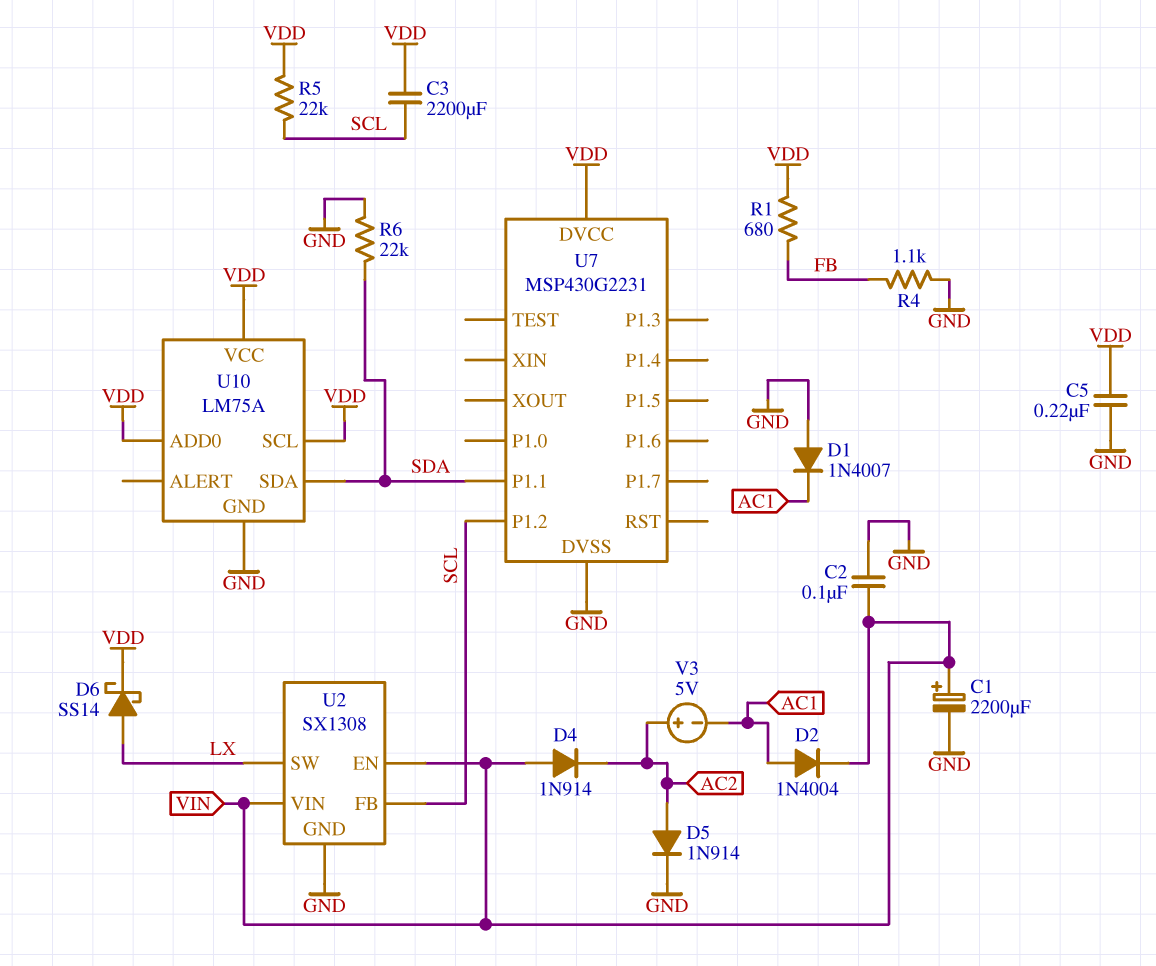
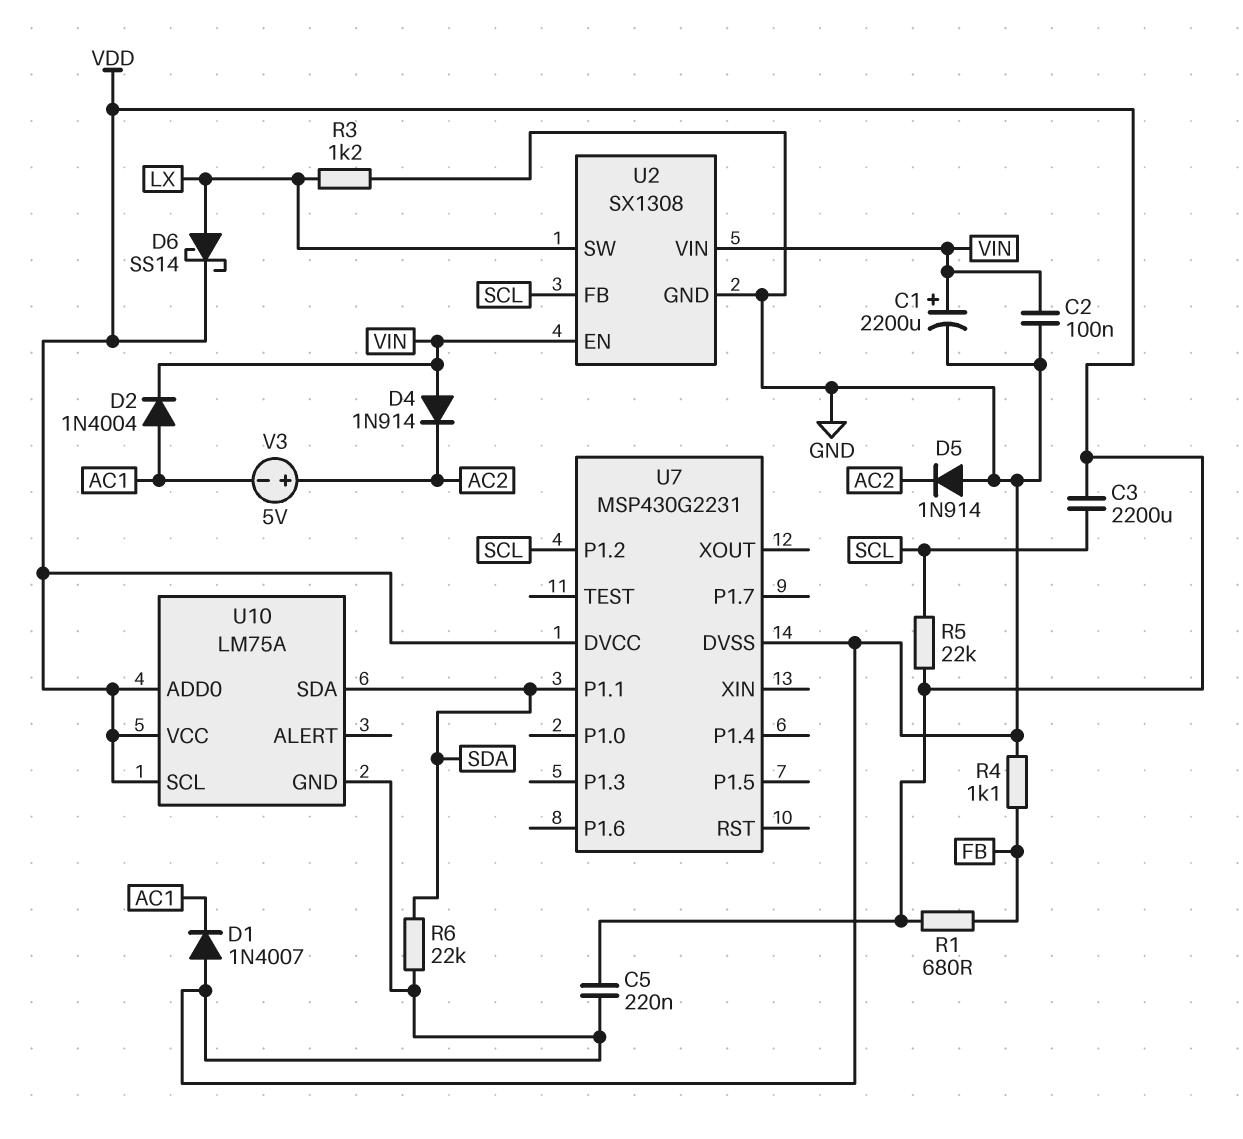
D5: diode 1N914 (A AC2, K GND) -> diode 1N914 (A GND, K AC2)
R3: none -> 1.2k (GND, LX)

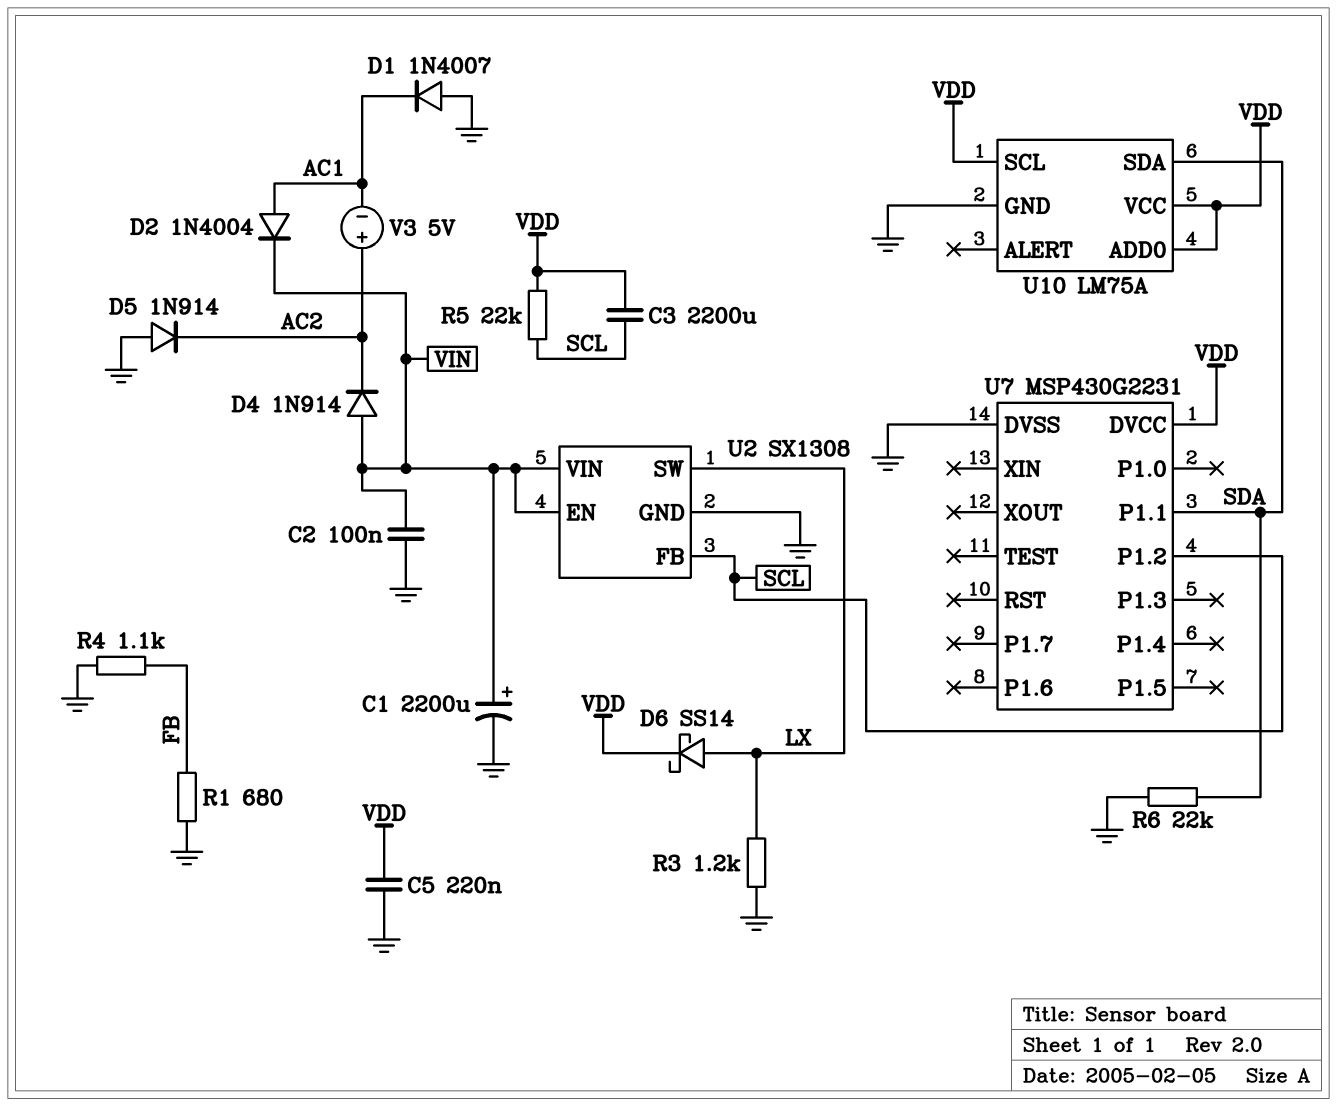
R1: 680 (FB, VDD) -> 680 (FB, GND)

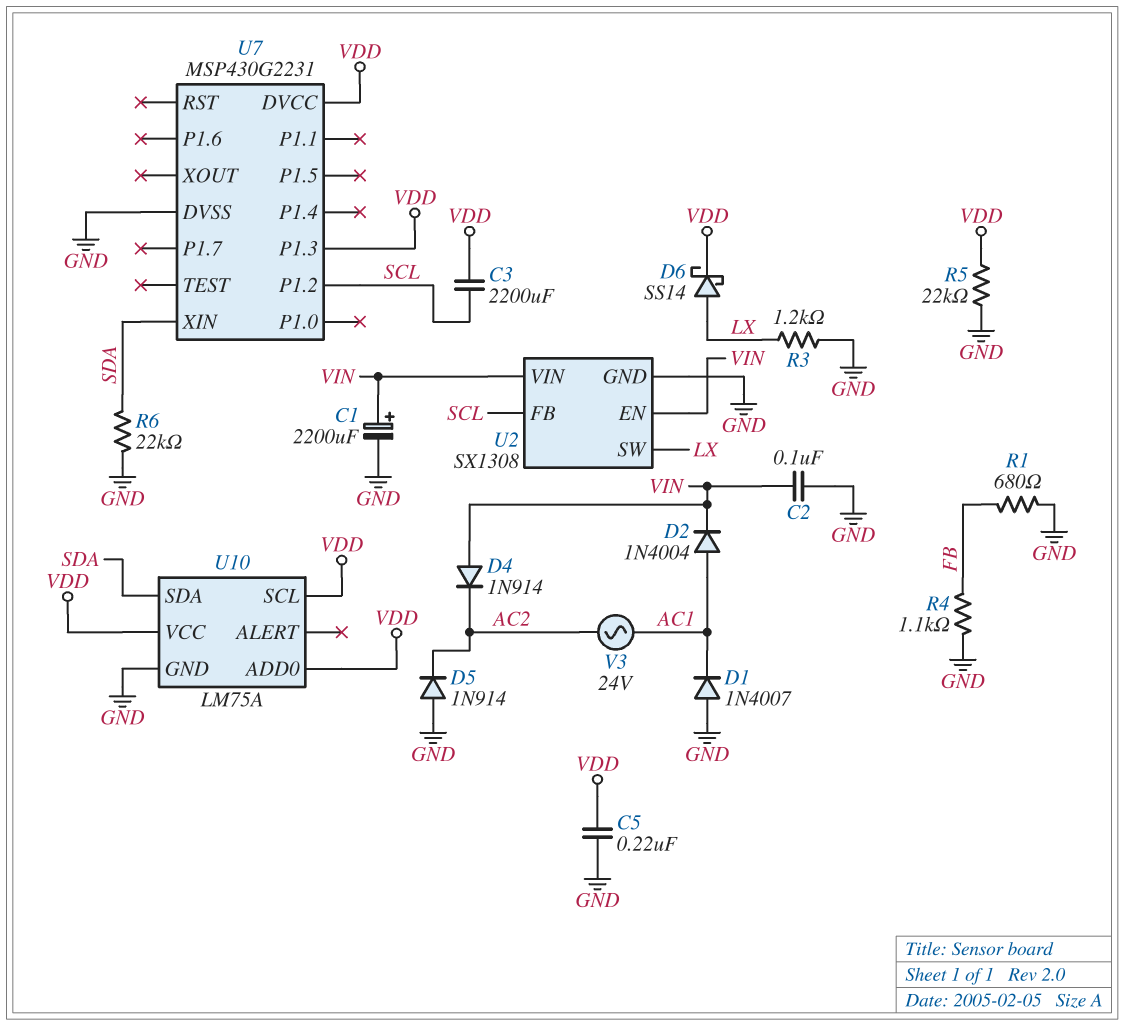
R5: 22k (SCL, VDD) -> 22k (GND, VDD)
U7 pin P1.1: SDA -> none
U7 pin P1.3: none -> VDD
U7 pin XIN: none -> SDA
V3: 5V (plus AC2, minus AC1) -> AC 24V (AC1, AC2)

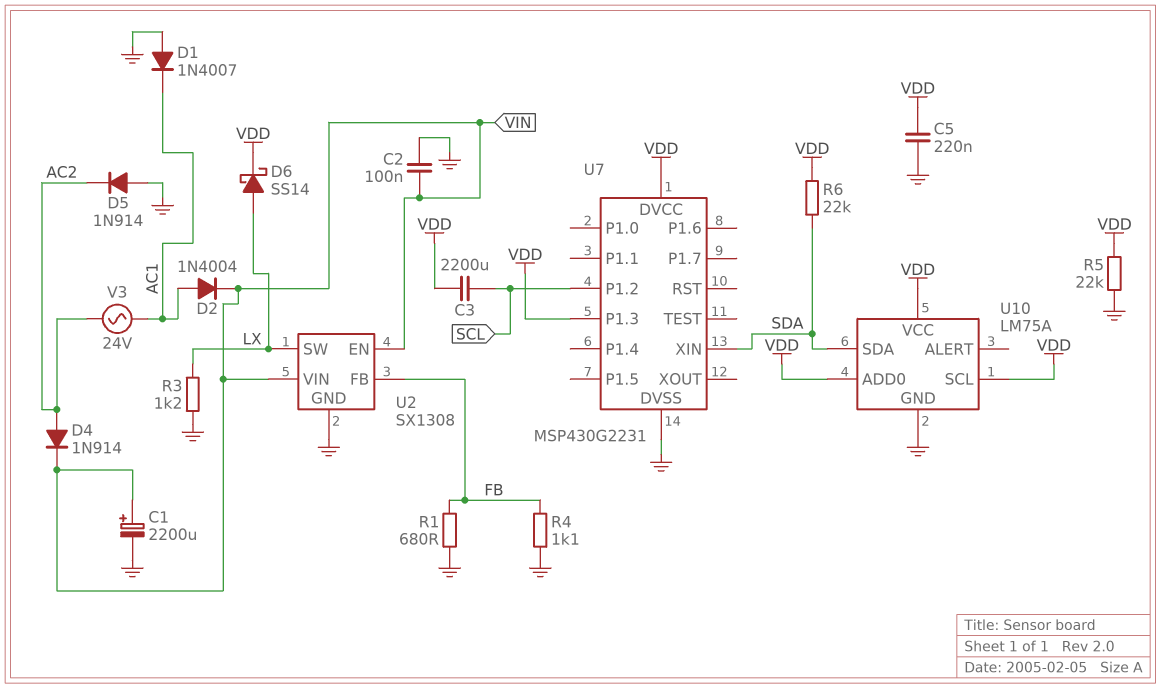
D4: diode 1N914 (A VIN, K AC2) -> diode 1N914 (A AC2, K VIN)
R6: 22k (GND, SDA) -> 22k (SDA, VDD)
U2 pin FB: SCL -> FB

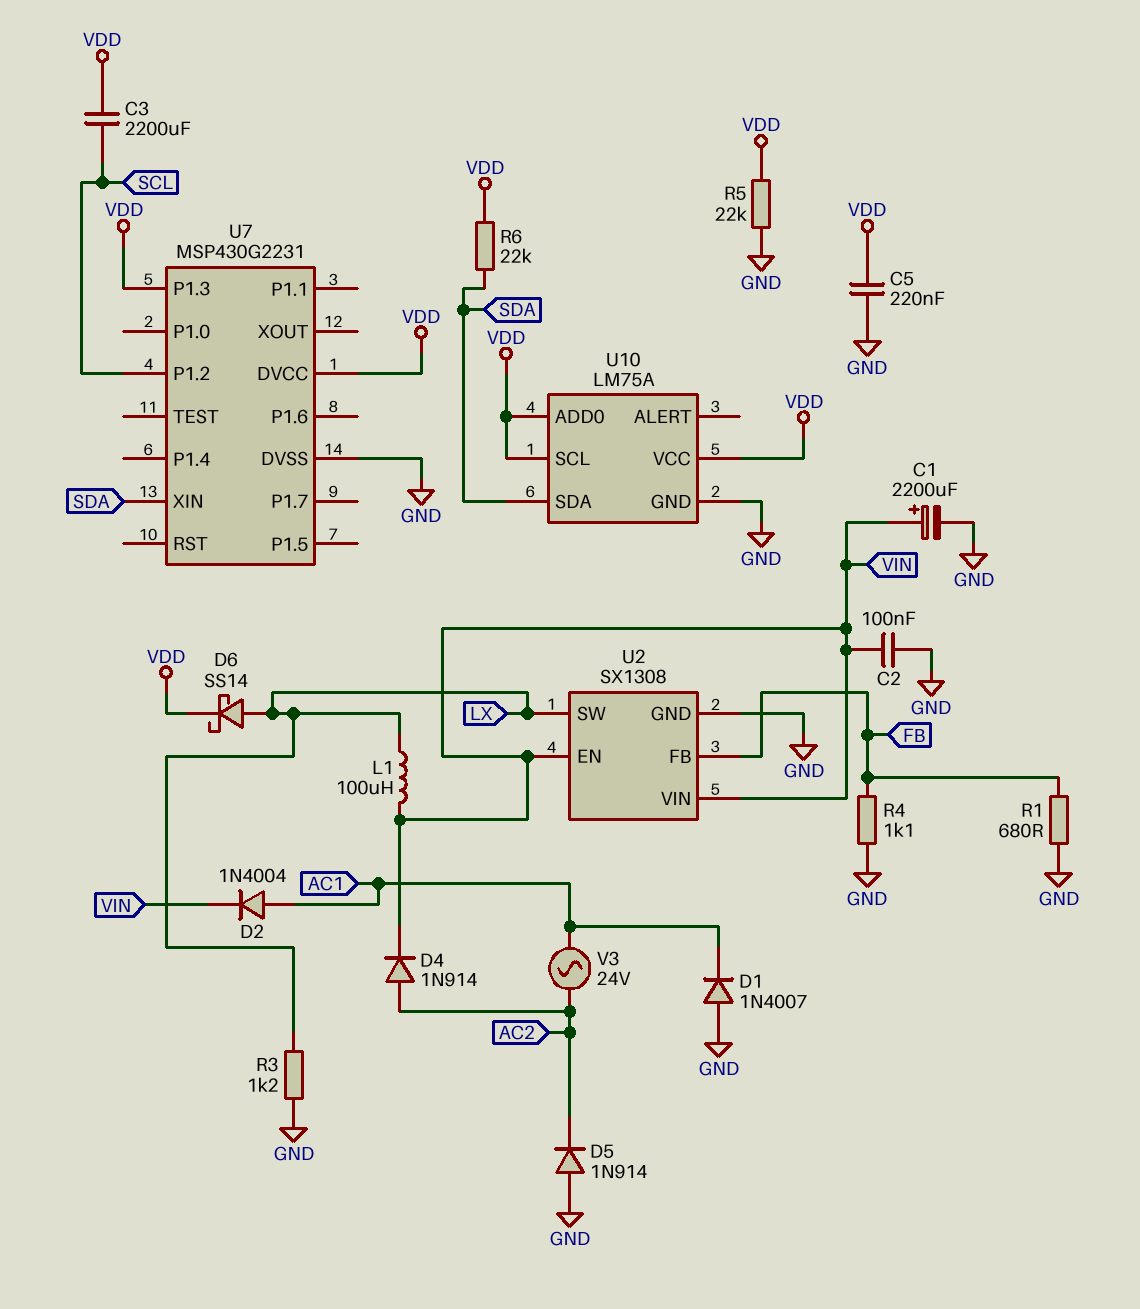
L1: none -> 100uH (LX, VIN)

